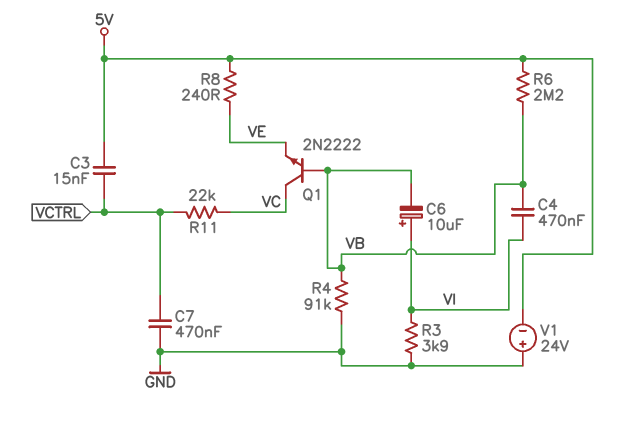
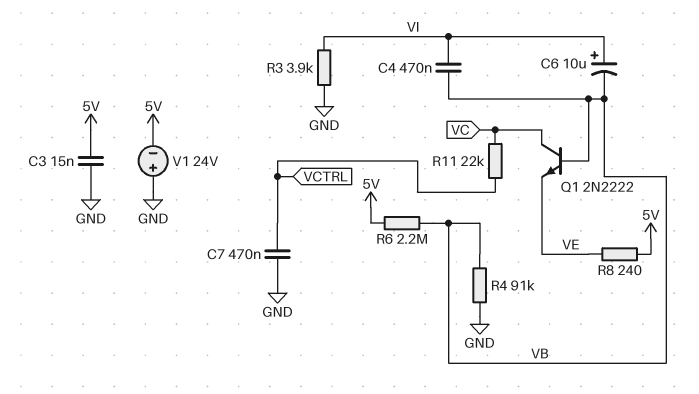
C3: 15nF (5V, VCTRL) -> 15nF (5V, GND)

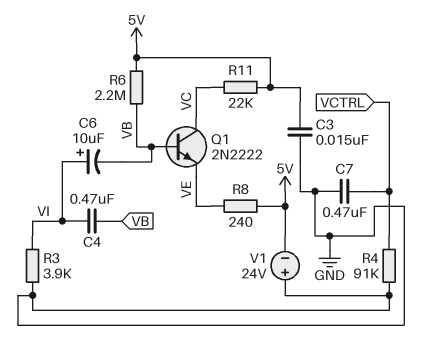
R4: 91k (GND, VB) -> 91k (GND, VCTRL)
R11: 22k (VC, VCTRL) -> 22k (5V, VC)

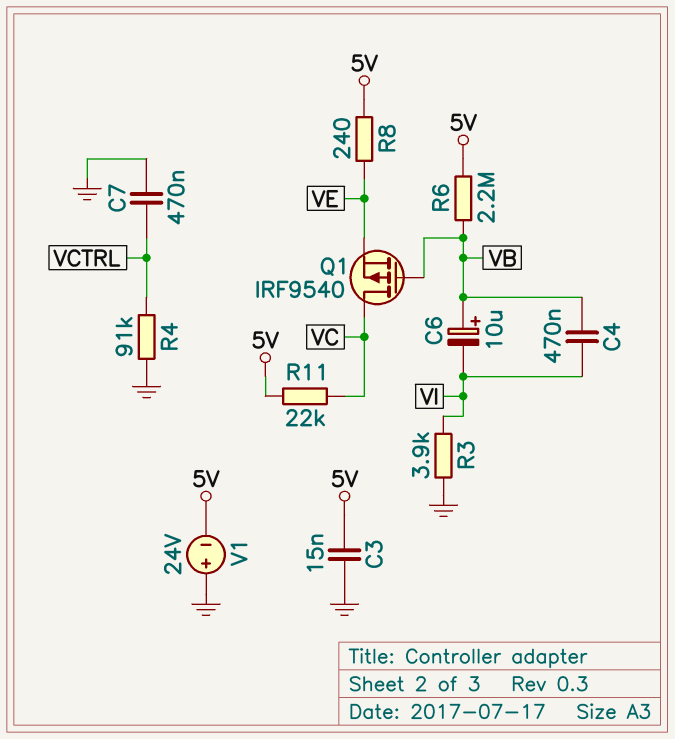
C6: 10uF (plus VI, minus VB) -> 10uF (plus VB, minus VI)
Q1: NPN 2N2222 (B VB, C VC, E VE) -> PMOS IRF9540 (G VB, D VC, S VE)

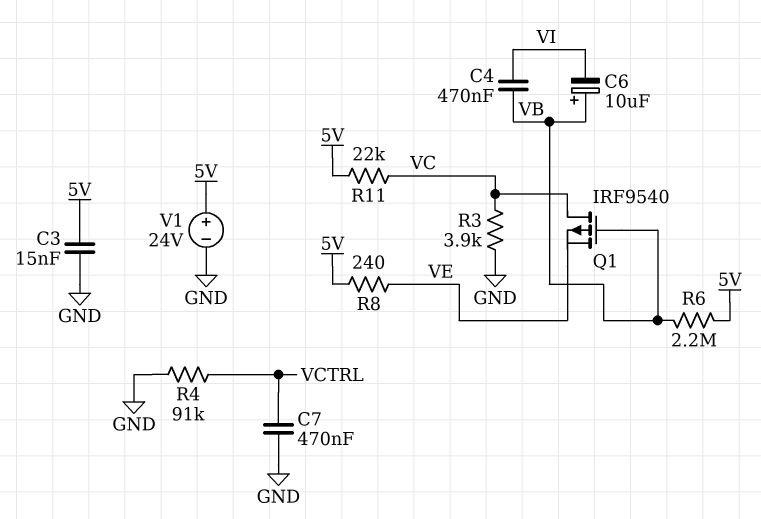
R3: 3.9k (GND, VI) -> 3.9k (GND, VC)
V1: 24V (plus GND, minus 5V) -> 24V (plus 5V, minus GND)

